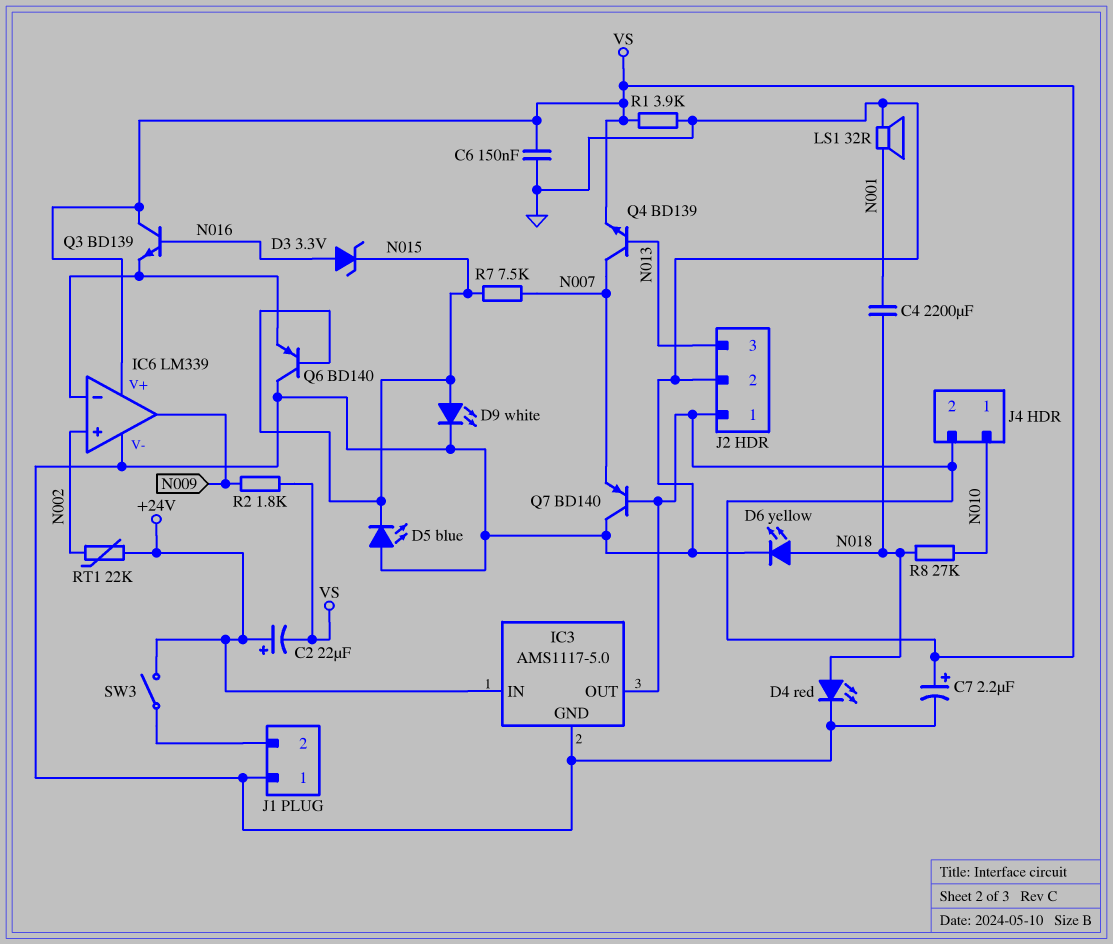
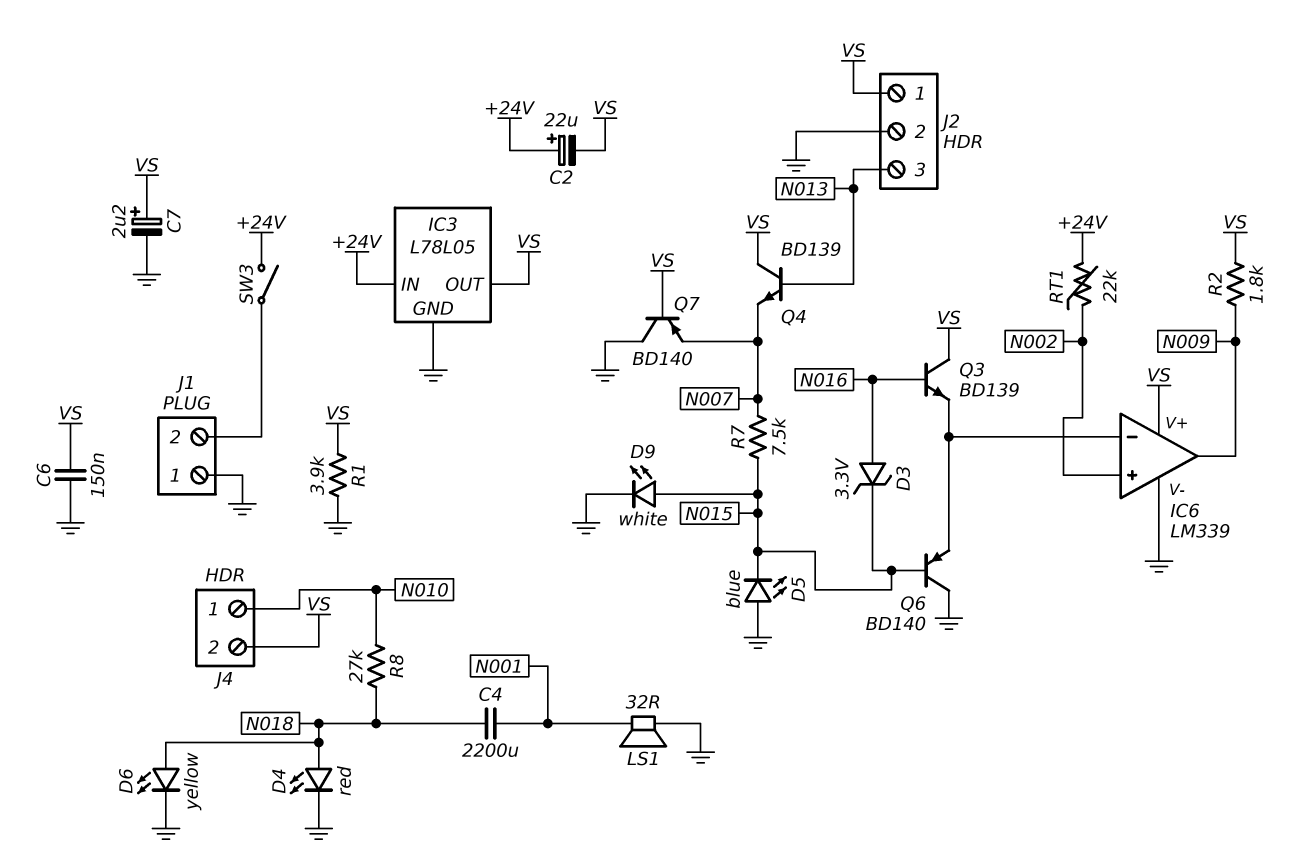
IC3: AMS1117-5.0 -> L78L05
Q4: NPN BD139 (B N013, C N007, E VS) -> NPN BD139 (B N013, C VS, E N007)

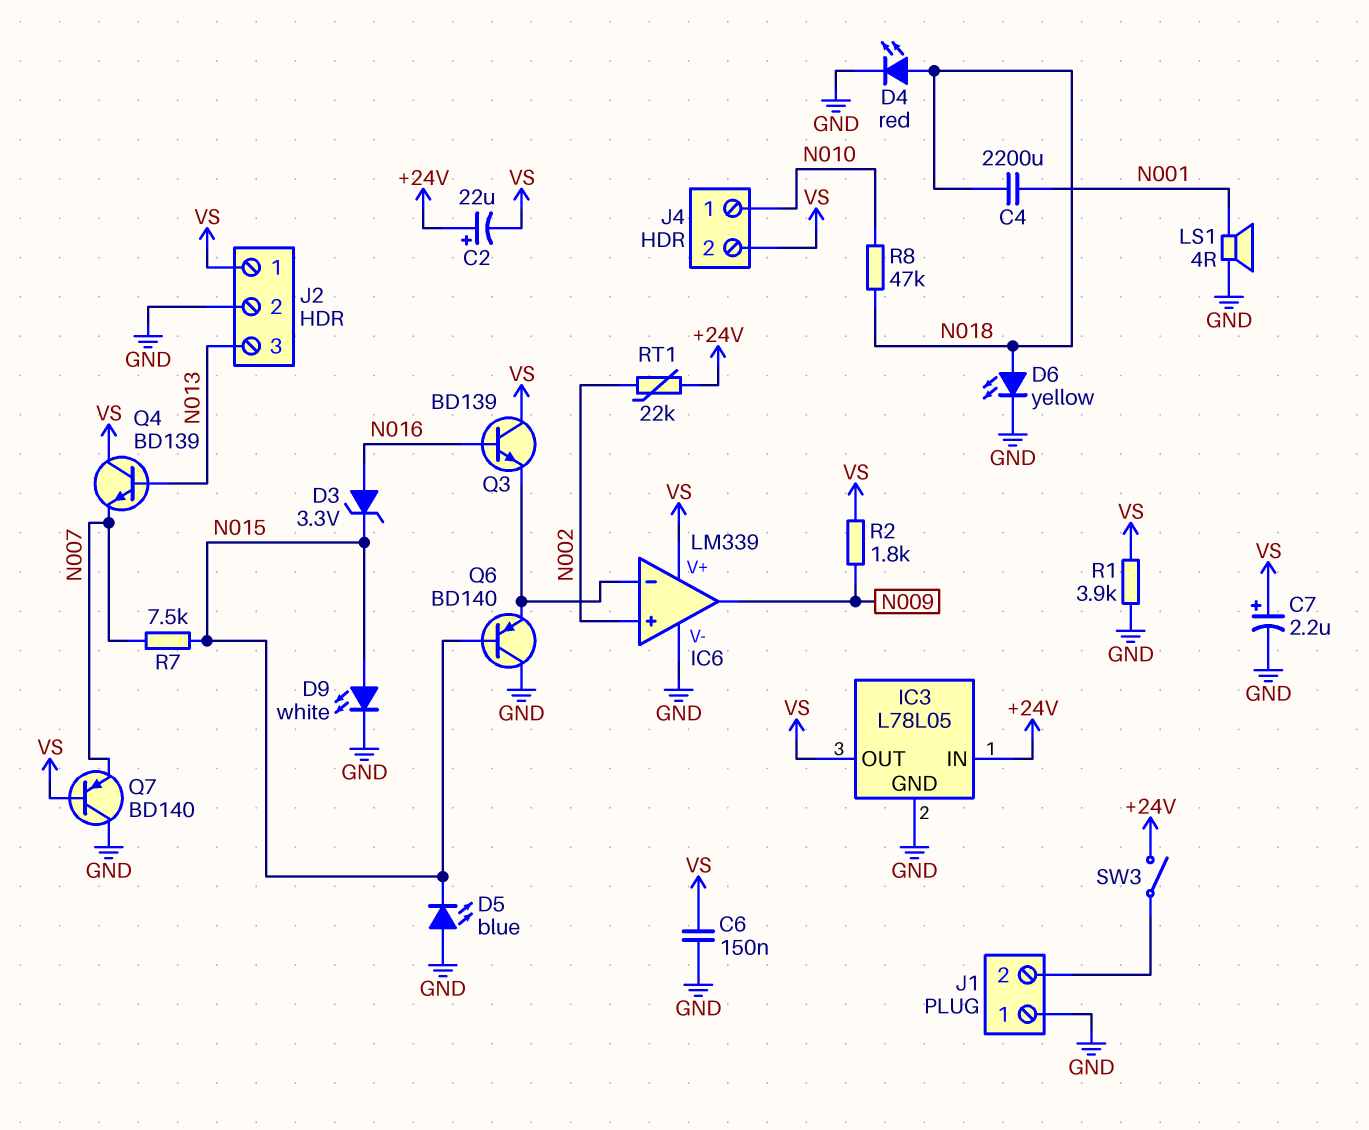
LS1: speaker 32R (GND, N001) -> speaker 4R (GND, N001)
R8: 27k (N010, N018) -> 47k (N010, N018)

